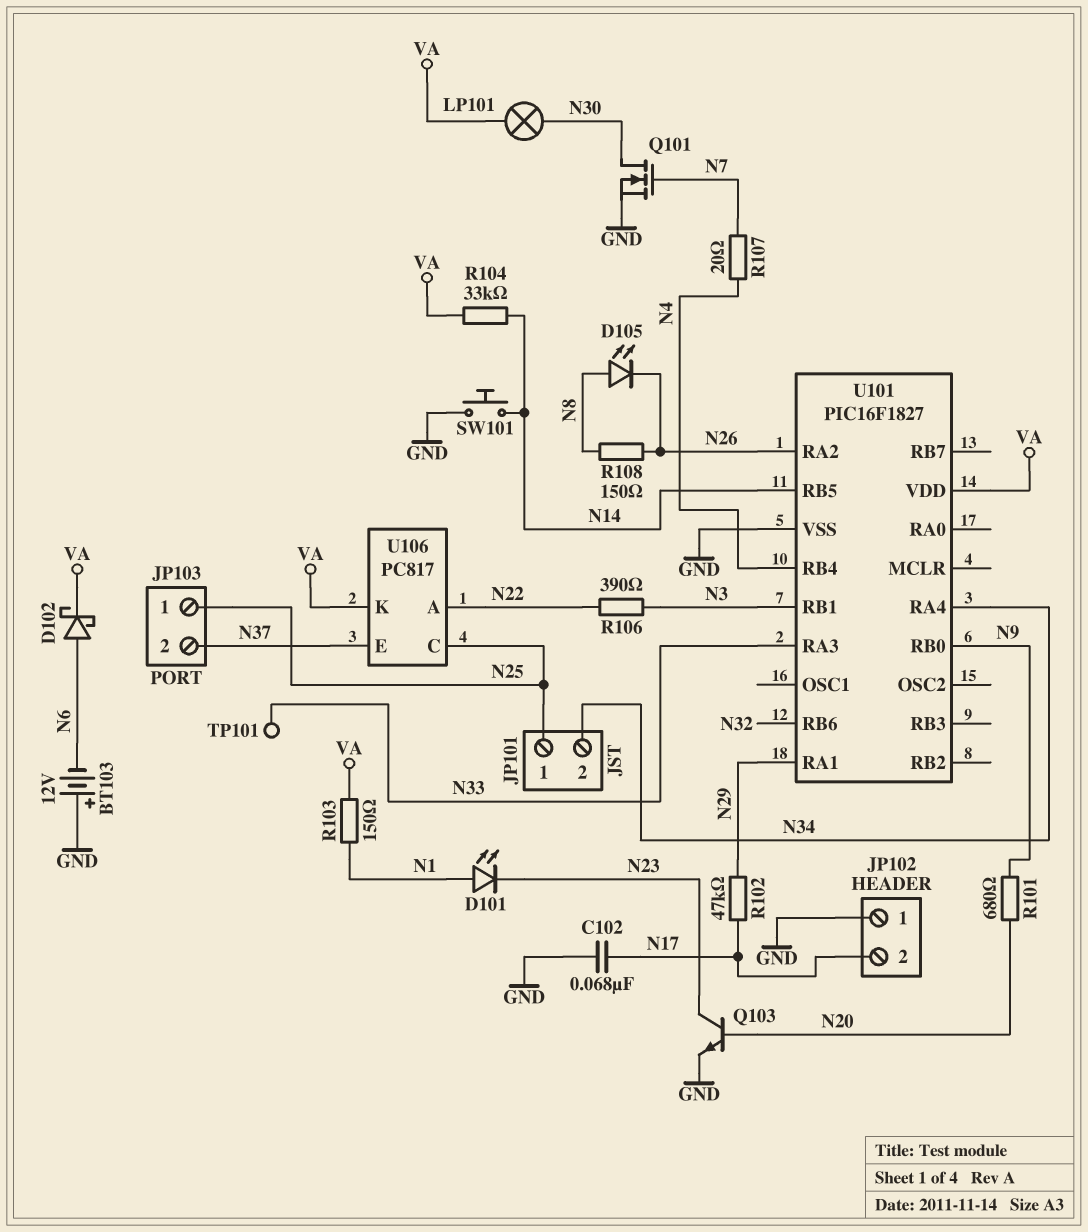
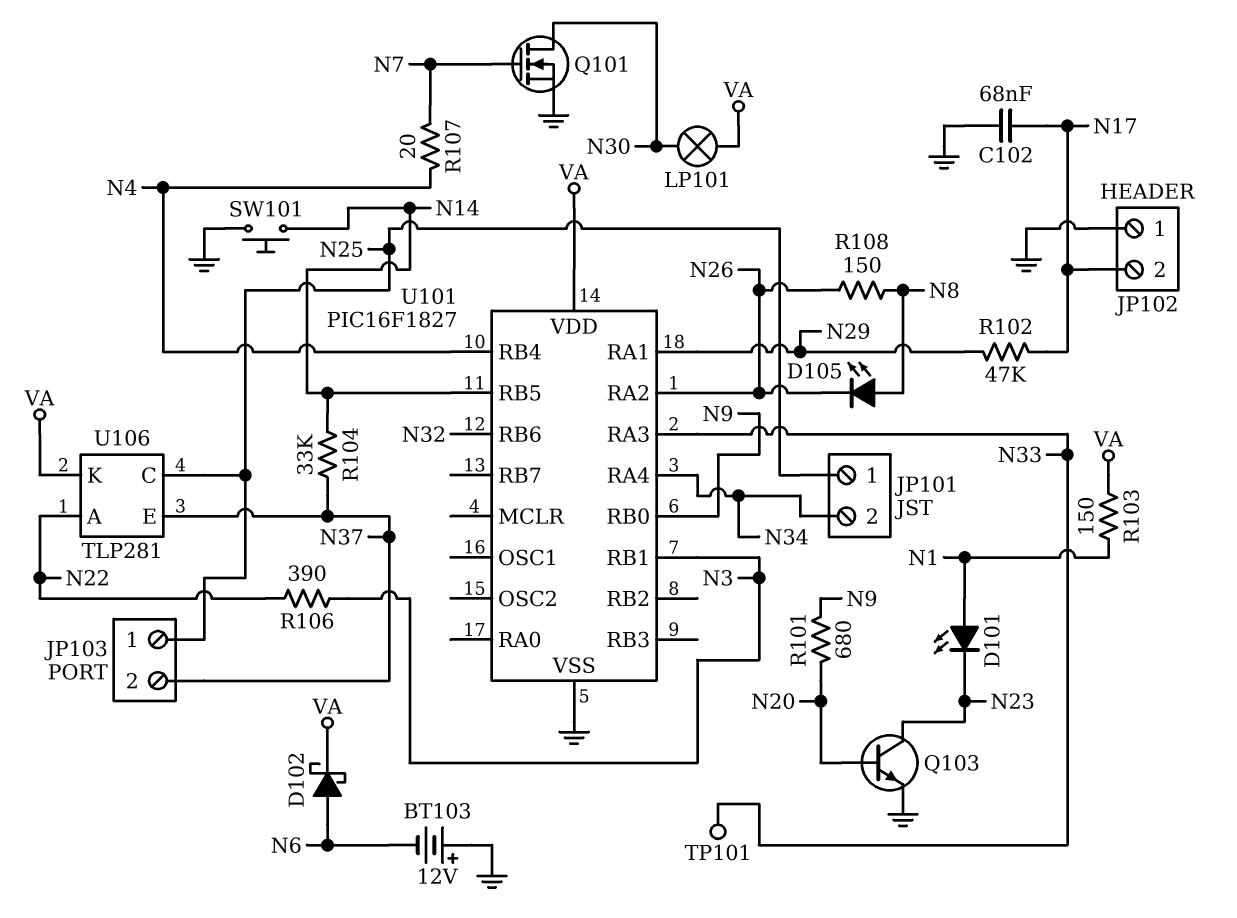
R104: 33k (N14, VA) -> 33k (N14, N37)
U106: PC817 -> TLP281

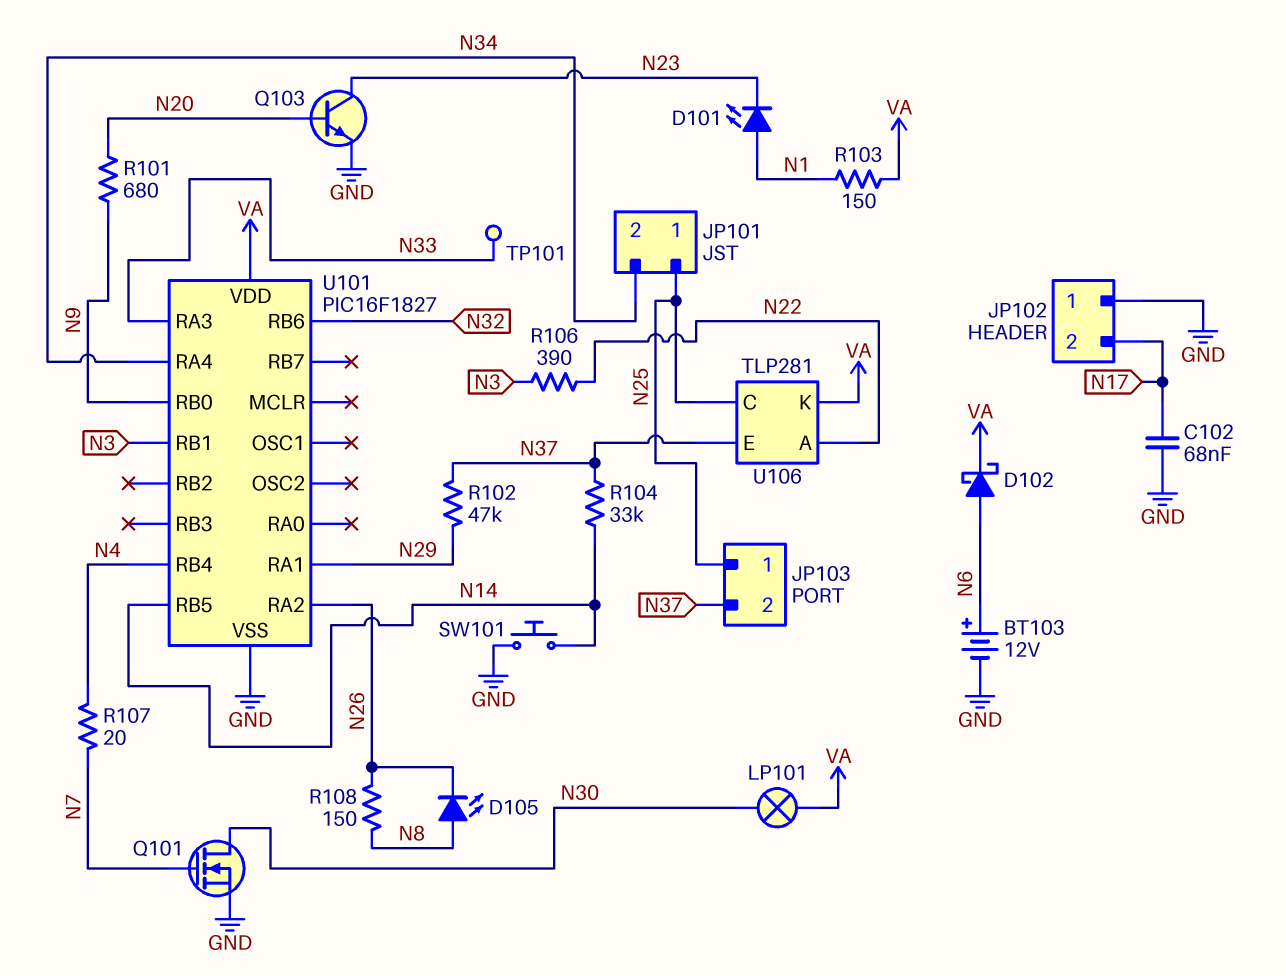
BT103: 12V (plus GND, minus N6) -> 12V (plus N6, minus GND)
R102: 47k (N17, N29) -> 47k (N29, N37)

